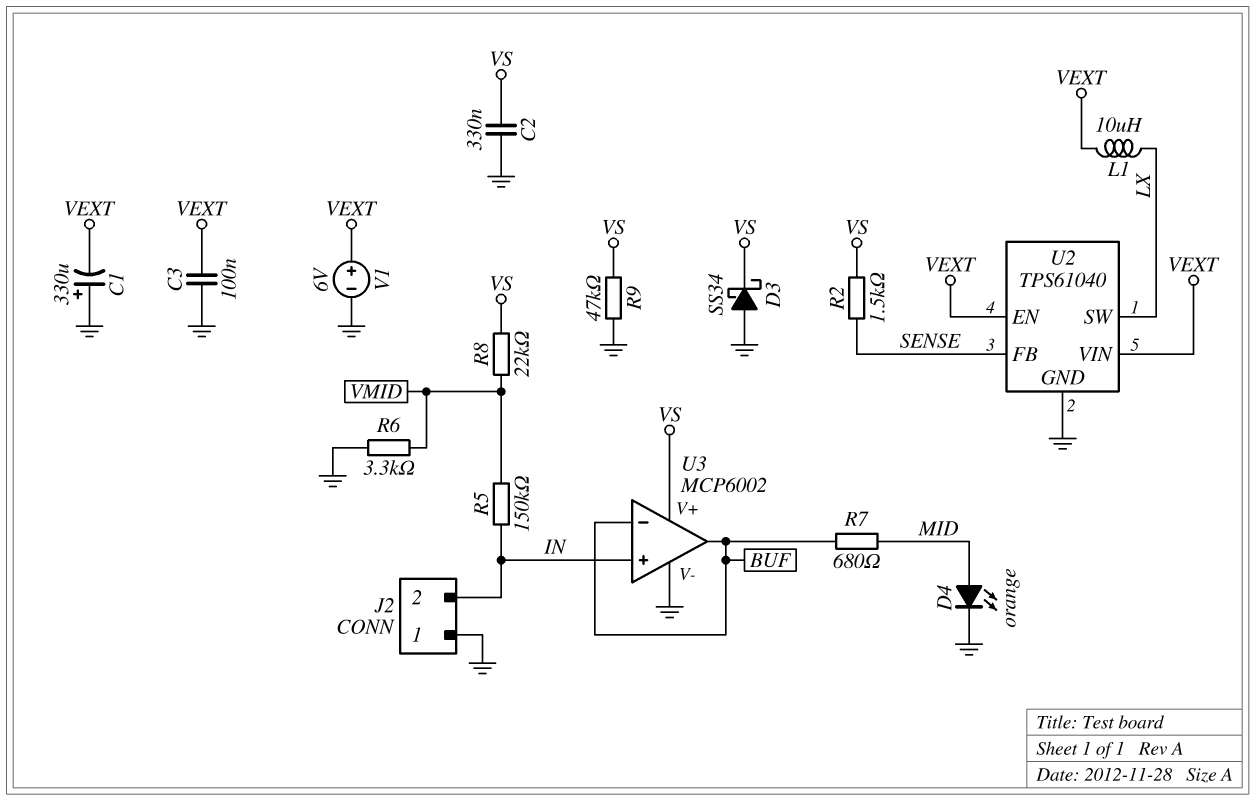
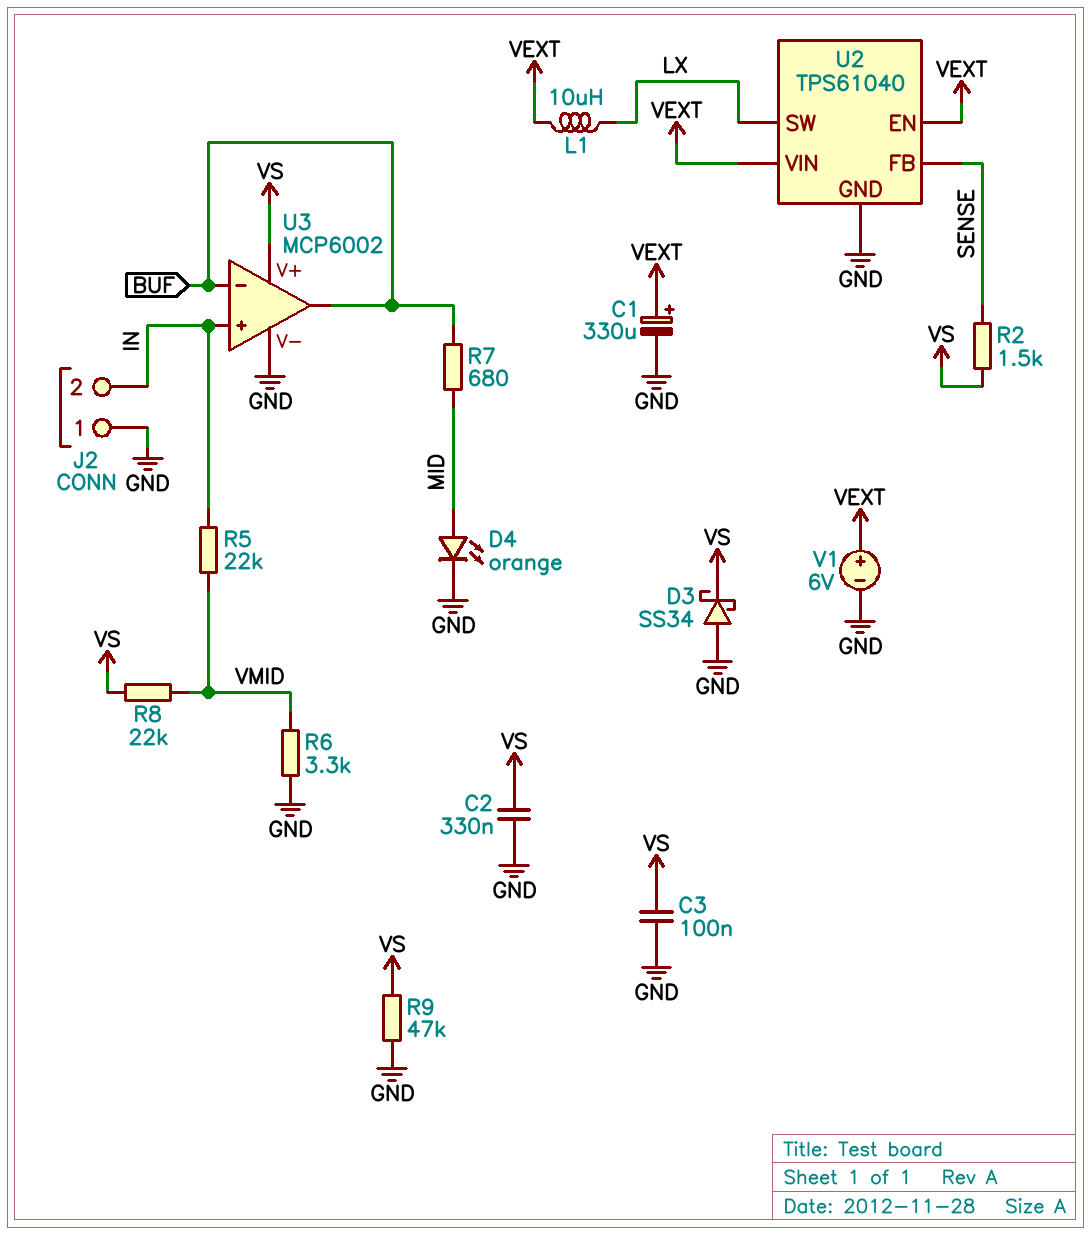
C1: 330uF (plus GND, minus VEXT) -> 330uF (plus VEXT, minus GND)
C3: 100nF (GND, VEXT) -> 100nF (GND, VS)
R5: 150k (IN, VMID) -> 22k (IN, VMID)

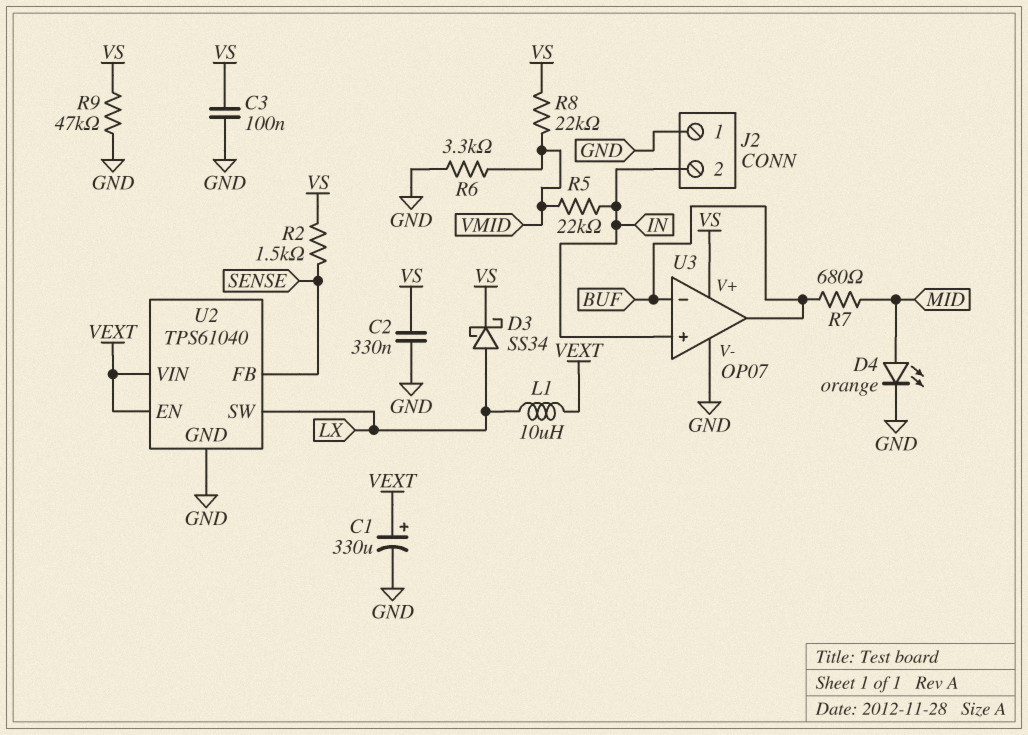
D3: schottky SS34 (A GND, K VS) -> schottky SS34 (A LX, K VS)
U3: MCP6002 -> OP07
V1: 6V (plus VEXT, minus GND) -> none

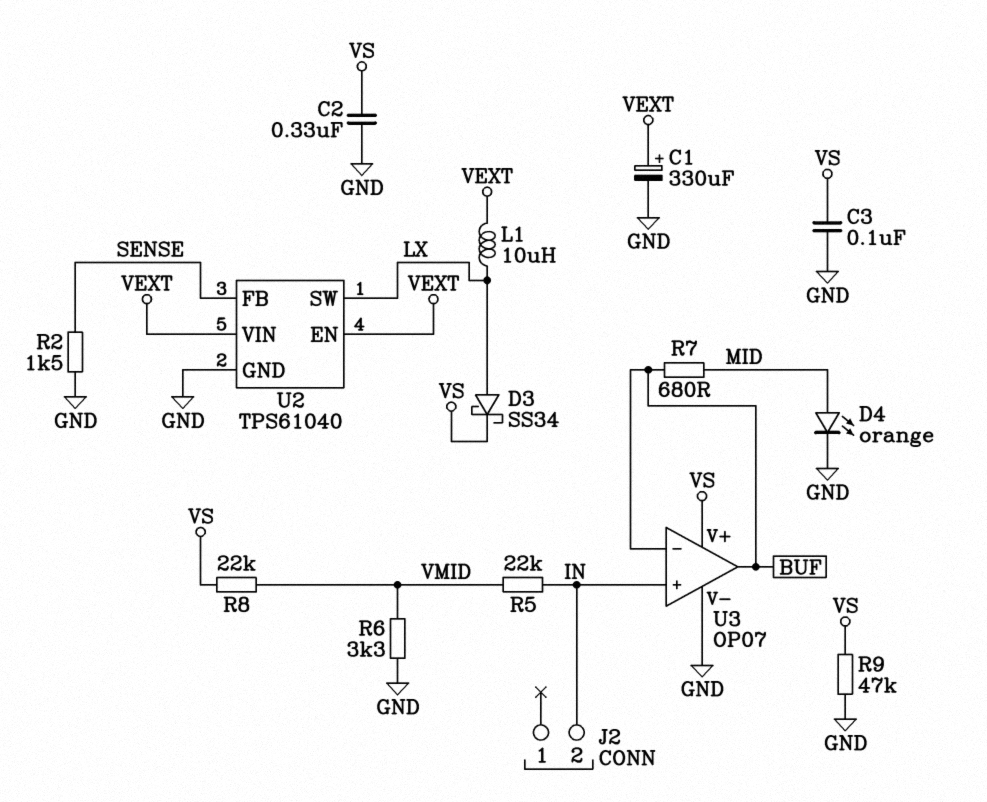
J2 pin 1: GND -> none
R2: 1.5k (SENSE, VS) -> 1.5k (GND, SENSE)

